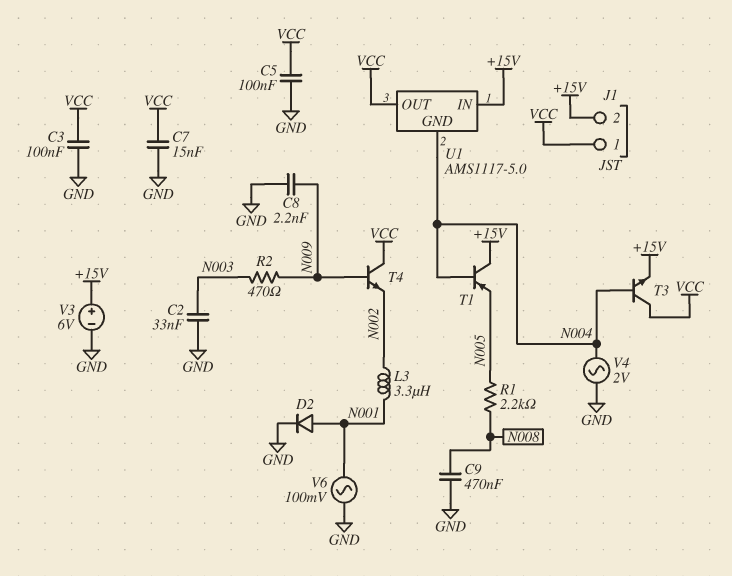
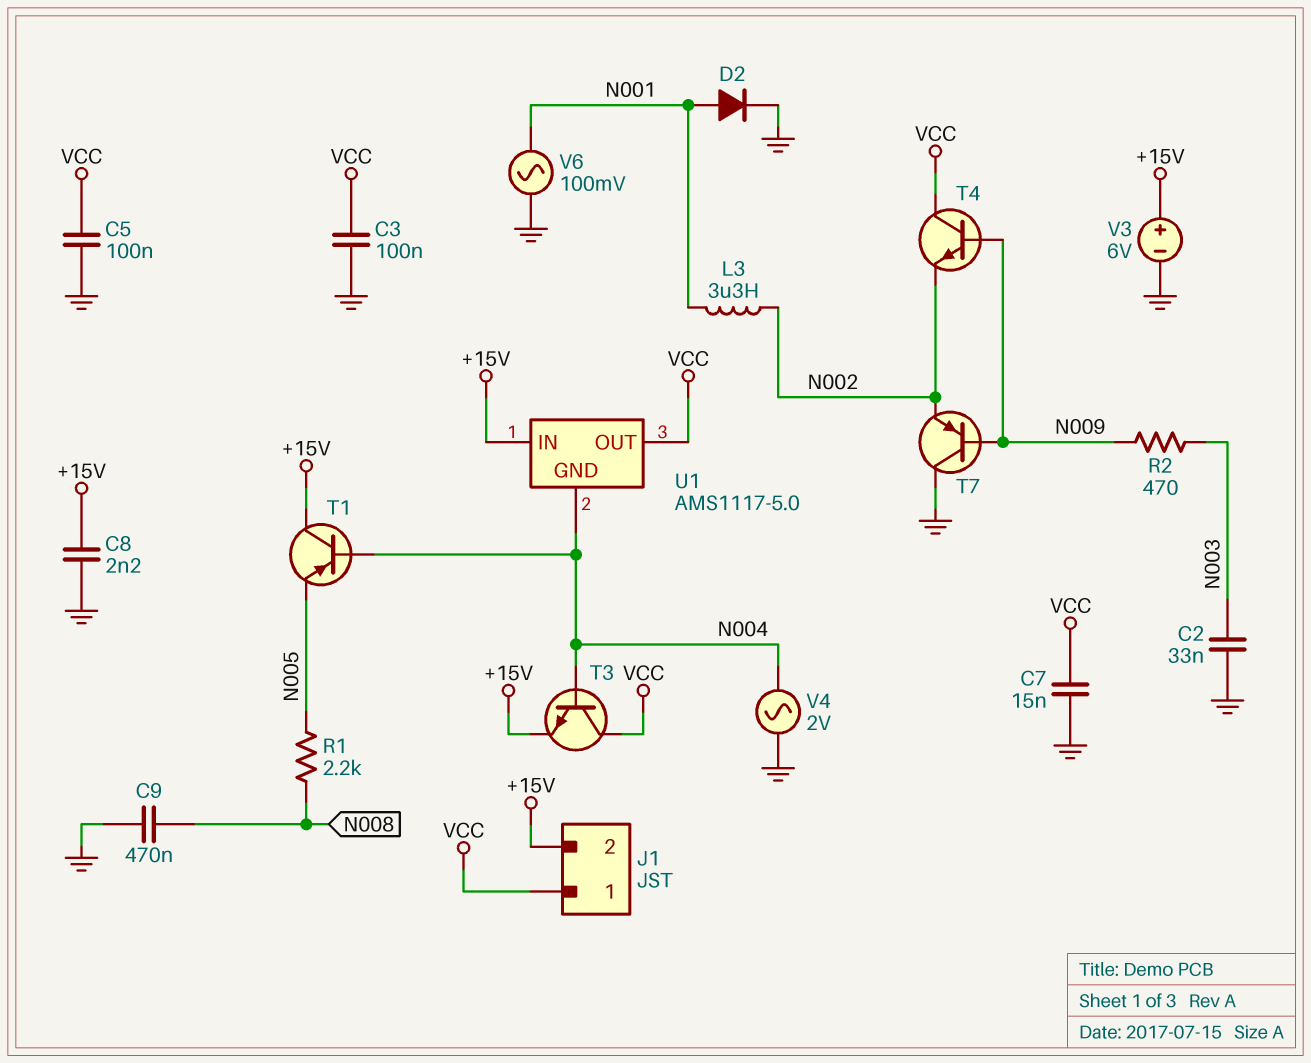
C8: 2.2nF (GND, N009) -> 2.2nF (+15V, GND)
T7: none -> PNP (B N009, C GND, E N002)

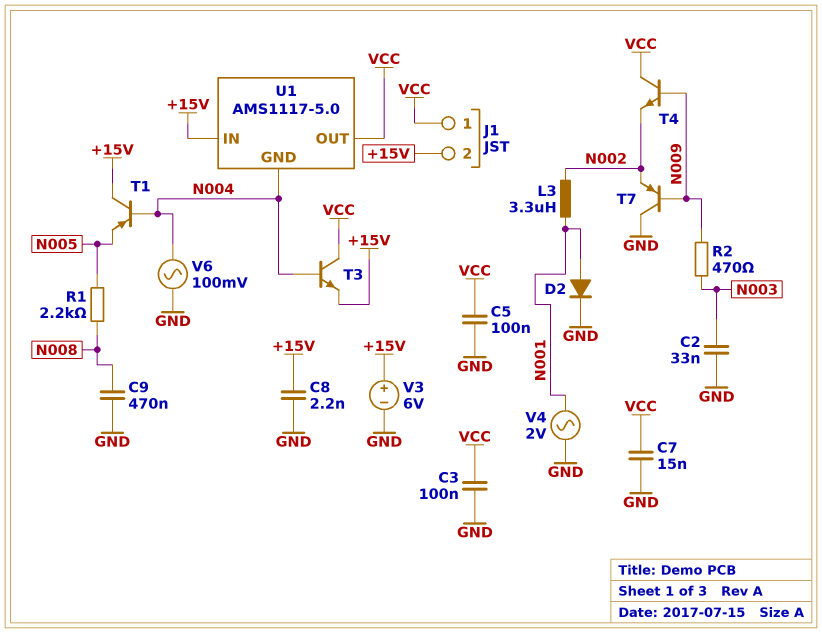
V4: AC 2V (GND, N004) -> AC 2V (GND, N001)
V6: AC 100mV (GND, N001) -> AC 100mV (GND, N004)

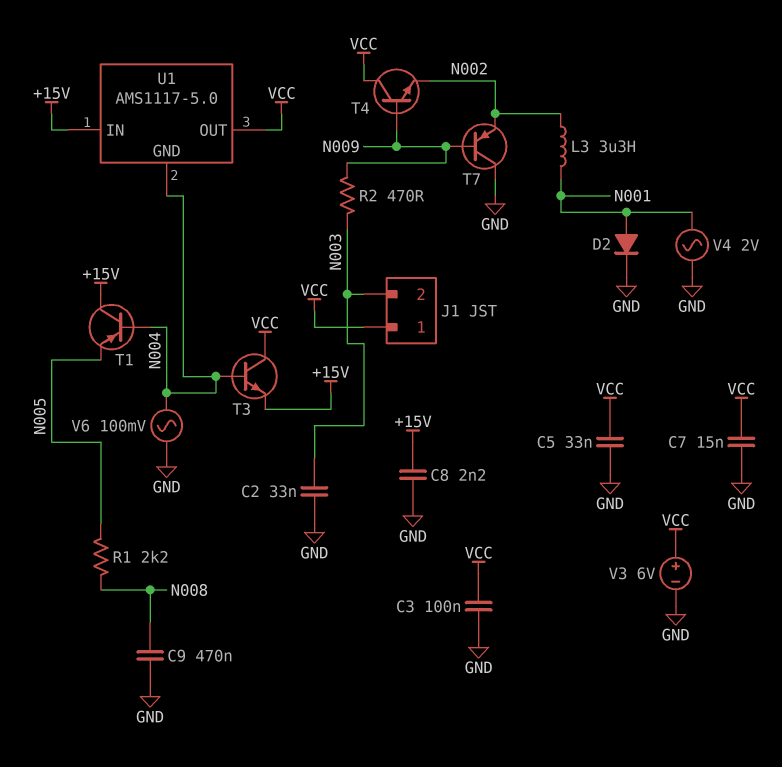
C5: 100nF (GND, VCC) -> 33nF (GND, VCC)
J1 pin 2: +15V -> N003
V3: 6V (plus +15V, minus GND) -> 6V (plus VCC, minus GND)

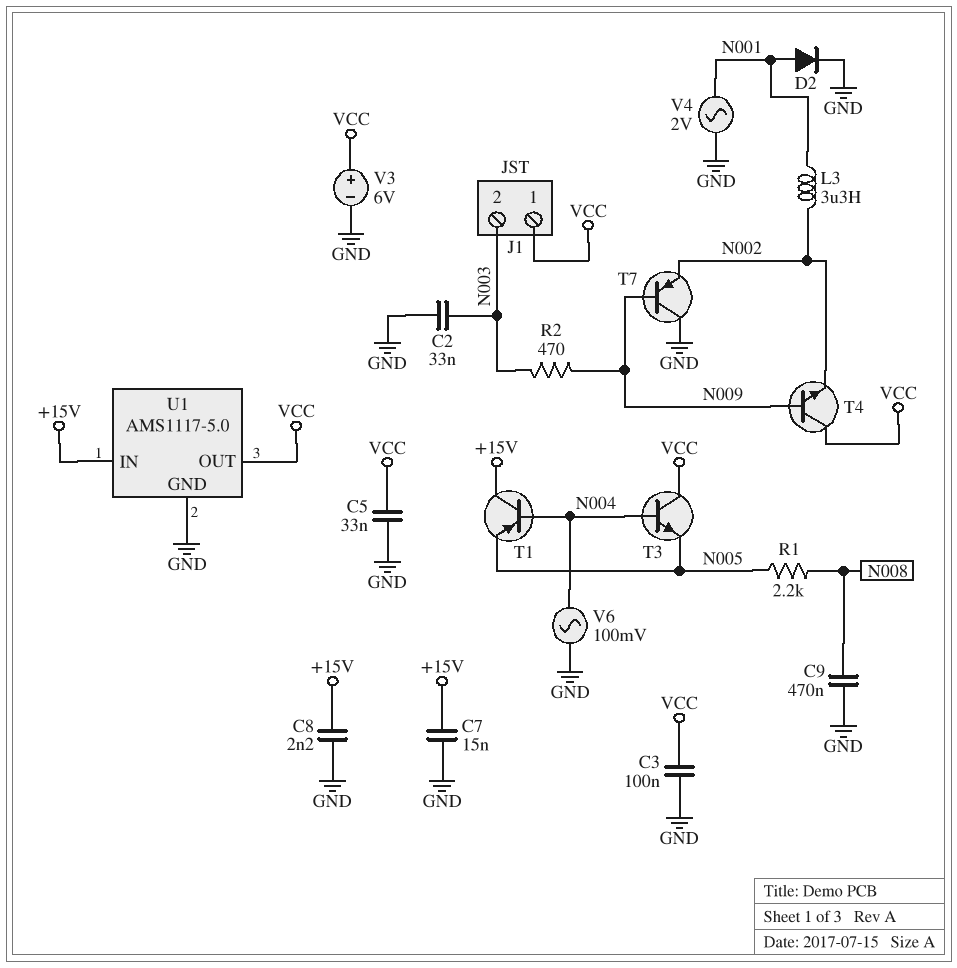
C7: 15nF (GND, VCC) -> 15nF (+15V, GND)
T3: NPN (B N004, C VCC, E +15V) -> NPN (B N004, C VCC, E N005)
U1 pin GND: N004 -> GND

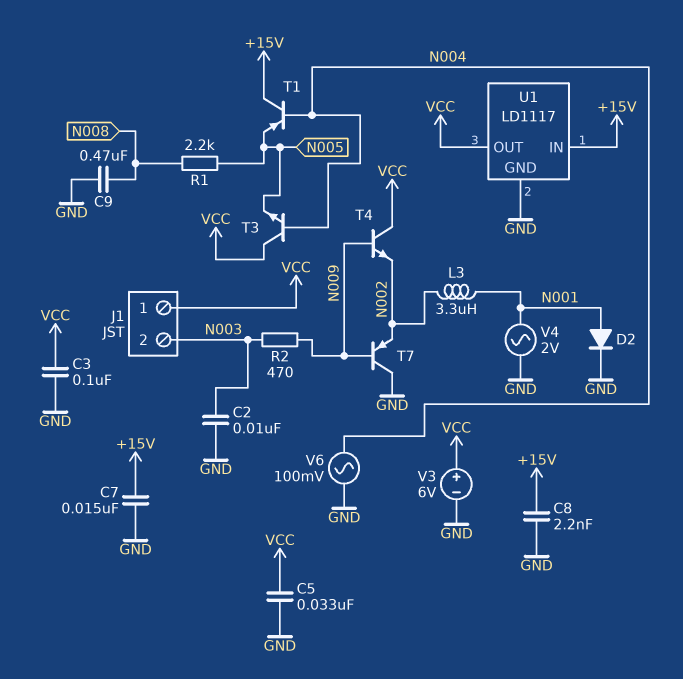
C2: 33nF (GND, N003) -> 10nF (GND, N003)
U1: AMS1117-5.0 -> LD1117

